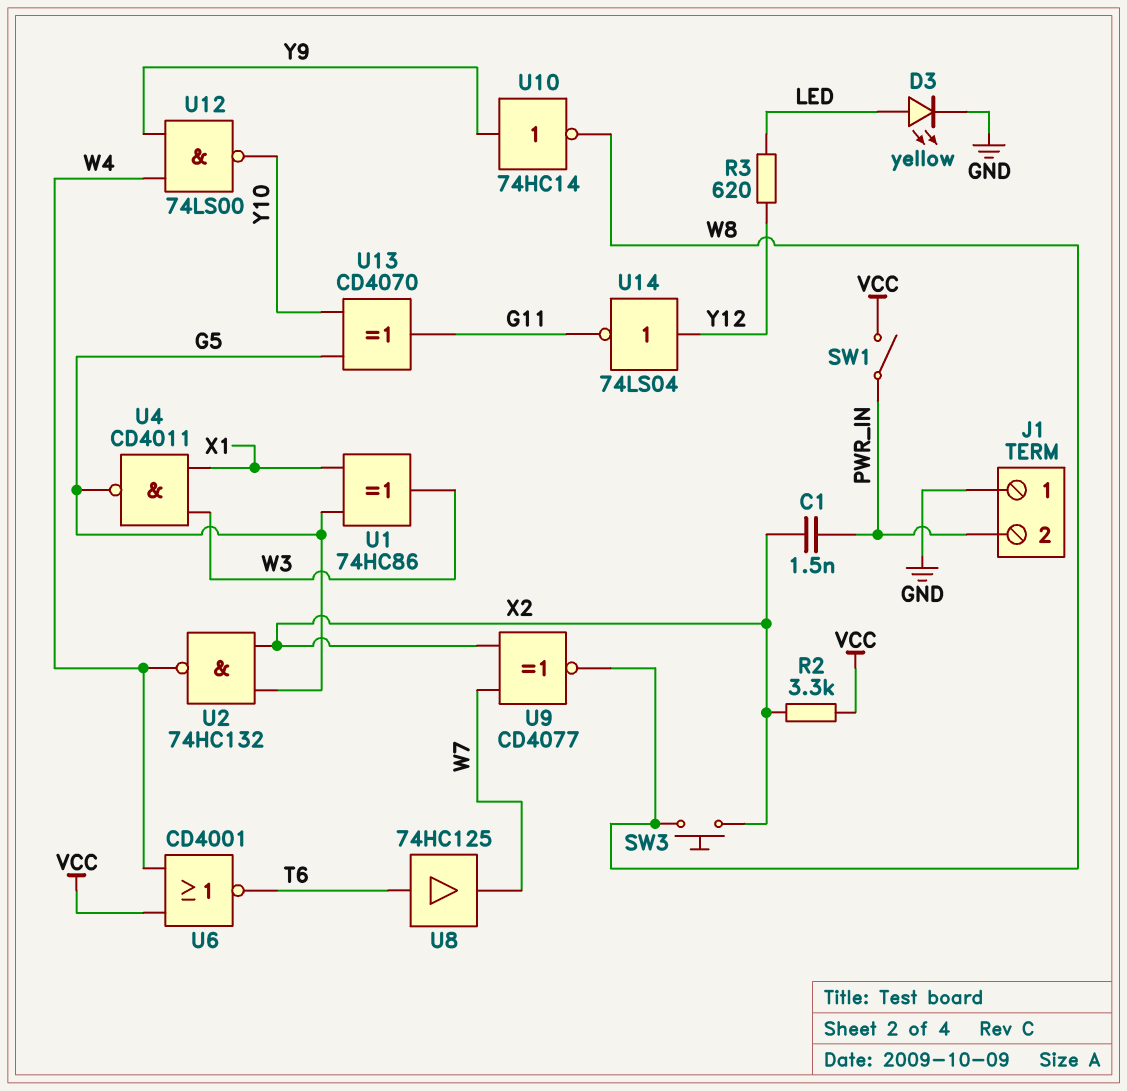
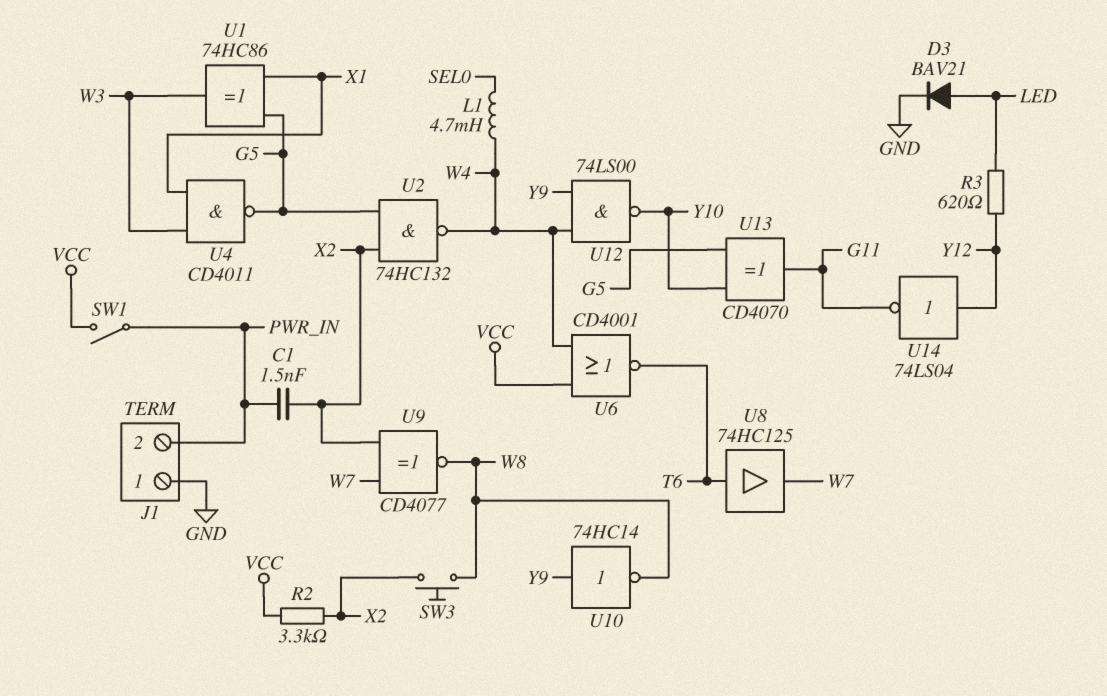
D3: LED yellow (A LED, K GND) -> diode BAV21 (A LED, K GND)
L1: none -> 4.7mH (SEL0, W4)

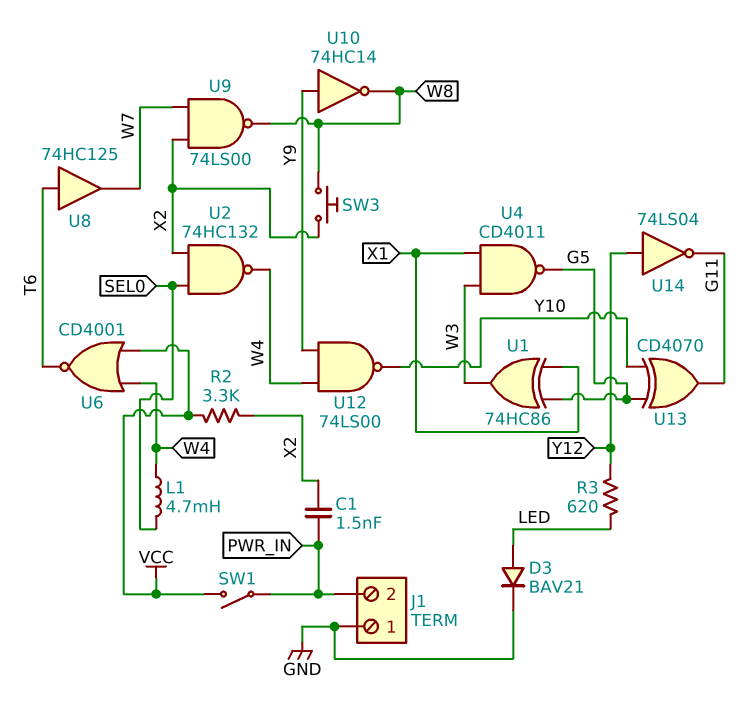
U2: NAND 74HC132 (in G5, in X2, out W4) -> NAND 74HC132 (in SEL0, in X2, out W4)
U9: XNOR CD4077 (in W7, in X2, out W8) -> NAND 74LS00 (in W7, in X2, out W8)

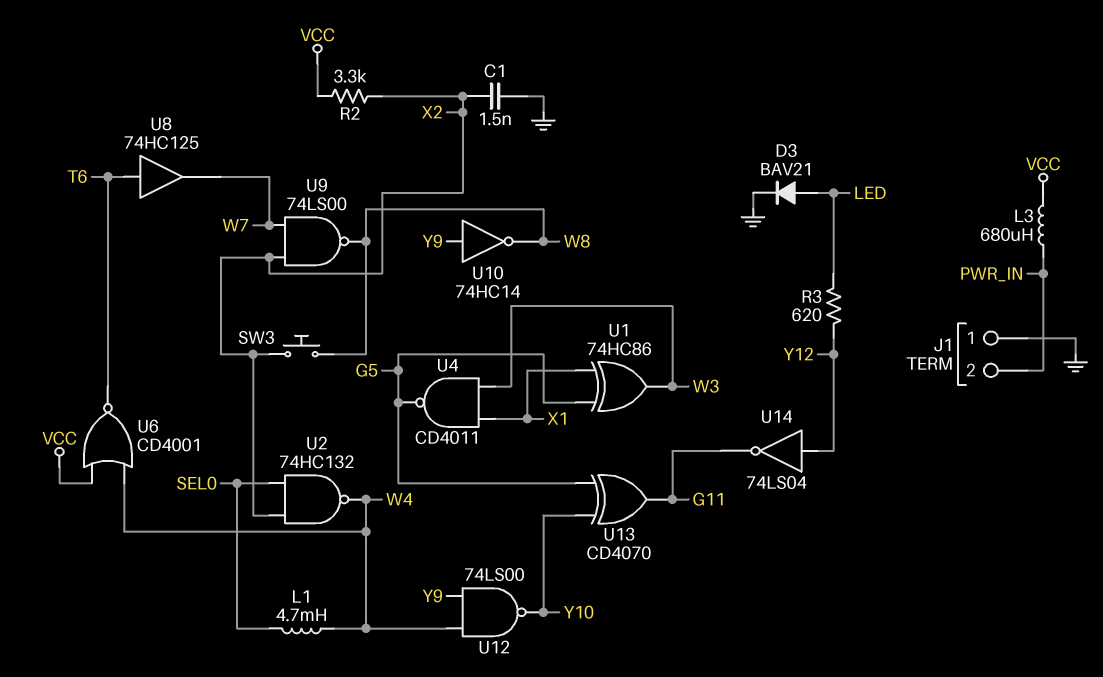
C1: 1.5nF (PWR_IN, X2) -> 1.5nF (GND, X2)
L3: none -> 680uH (PWR_IN, VCC)
SW1: switch (PWR_IN, VCC) -> none

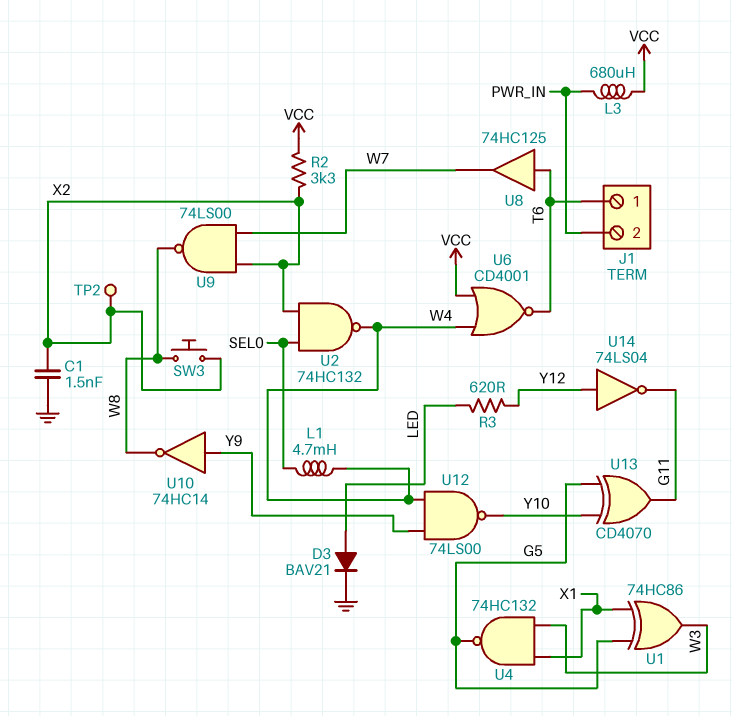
J1 pin 1: GND -> T6
TP2: none -> test point (X2)
U4: NAND CD4011 (in W3, in X1, out G5) -> NAND 74HC132 (in W3, in X1, out G5)

